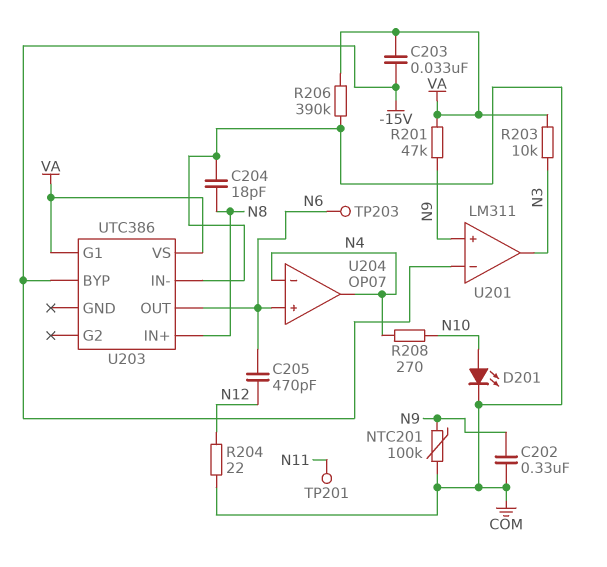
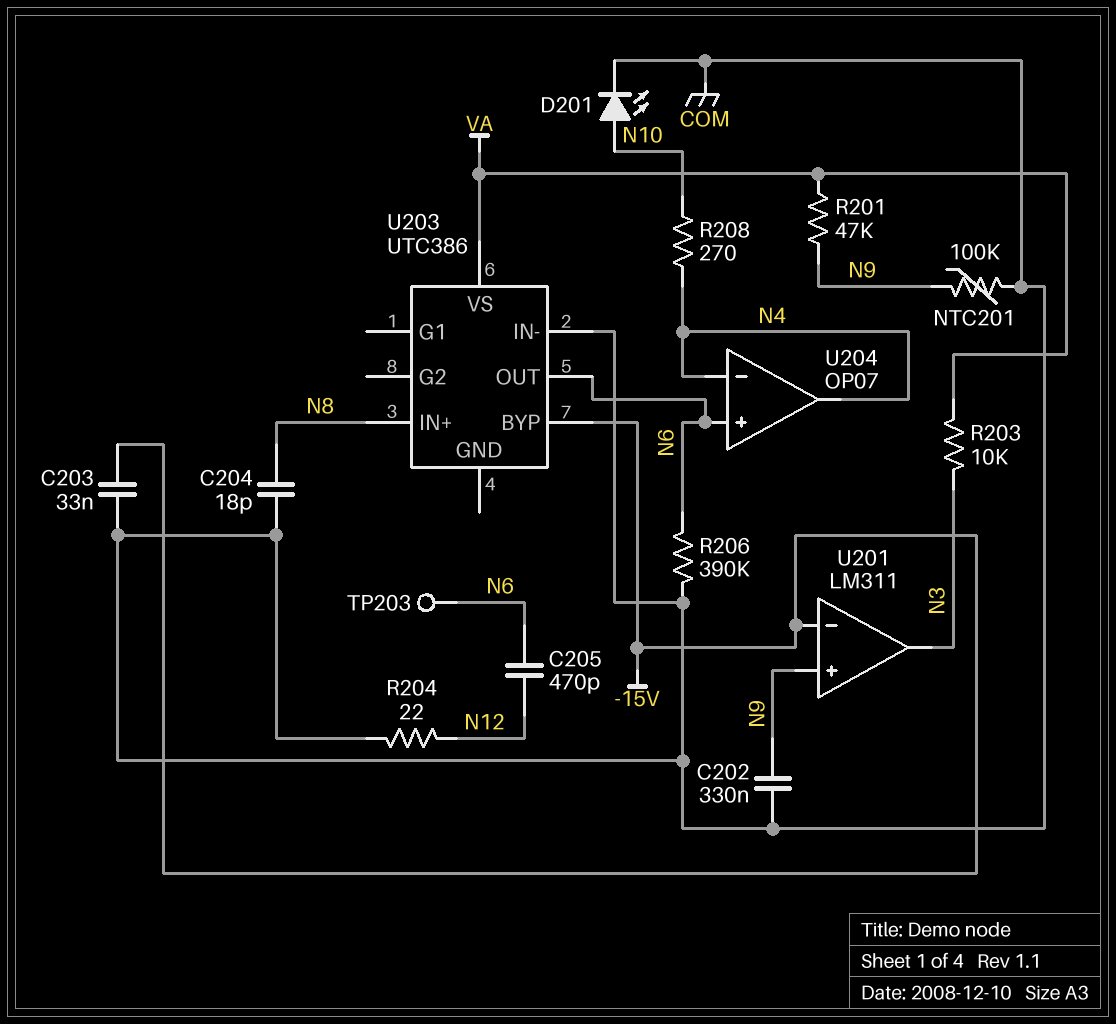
C203: 33nF (-15V, VA) -> 33nF (-15V, COM)
R206: 390k (COM, VA) -> 390k (COM, N6)
TP201: test point (N11) -> none
U203 pin G1: VA -> none

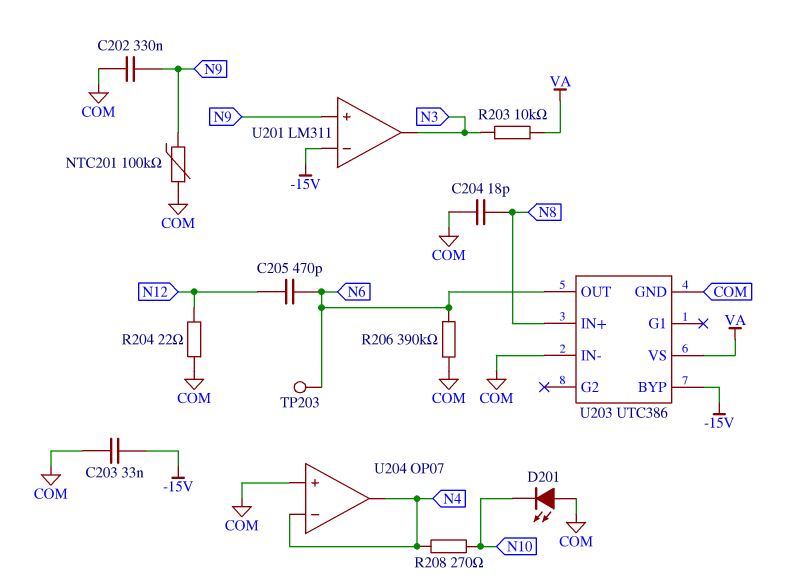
D201: LED (A N10, K COM) -> LED (A COM, K N10)
R201: 47k (N9, VA) -> none
U203 pin GND: none -> COM
U204 pin in+: N6 -> COM

